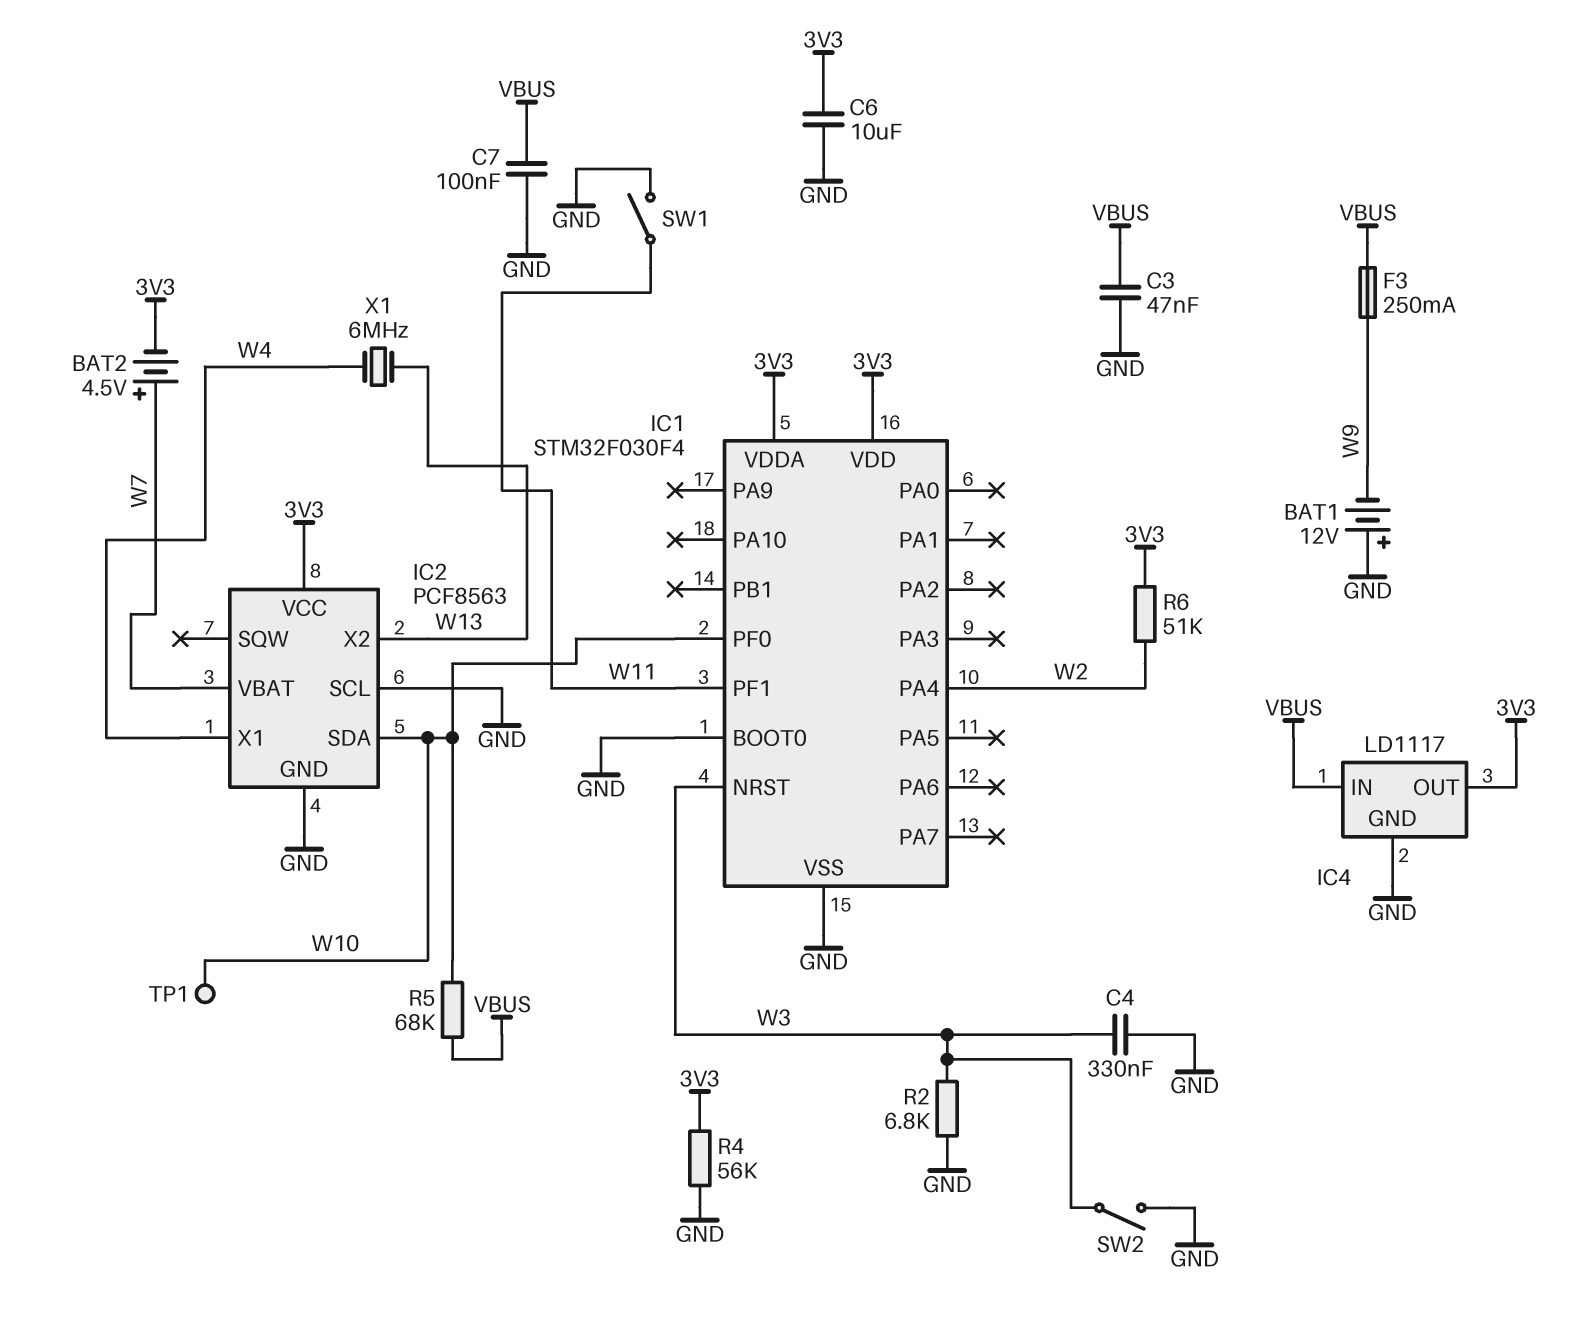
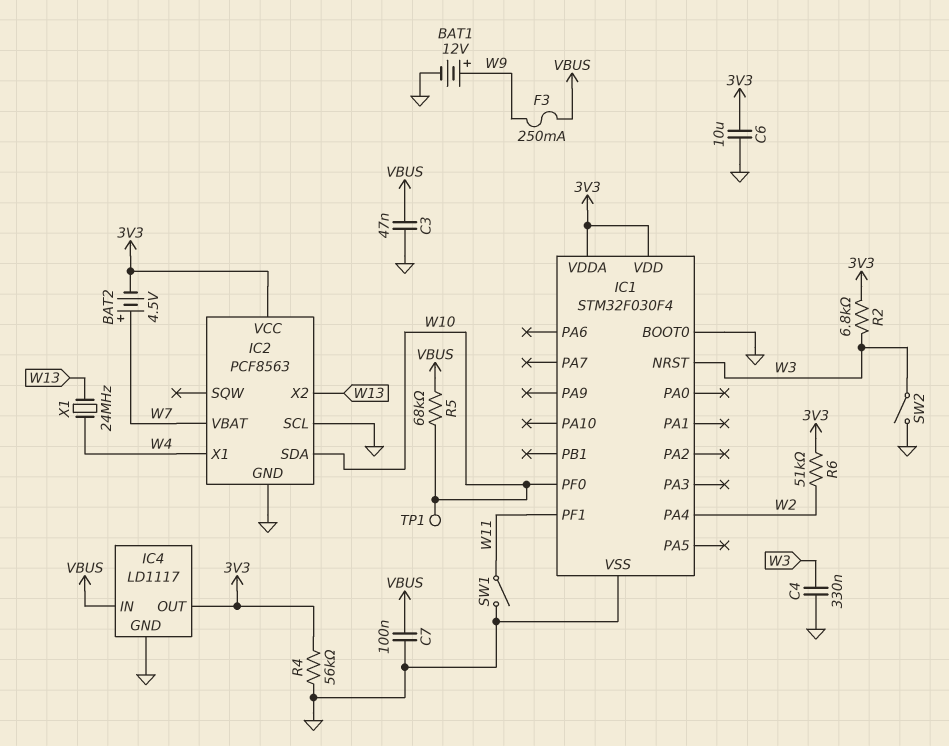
BAT1: 12V (plus GND, minus W9) -> 12V (plus W9, minus GND)
R2: 6.8k (GND, W3) -> 6.8k (3V3, W3)
X1: 6MHz (W4, W13) -> 24MHz (W4, W13)

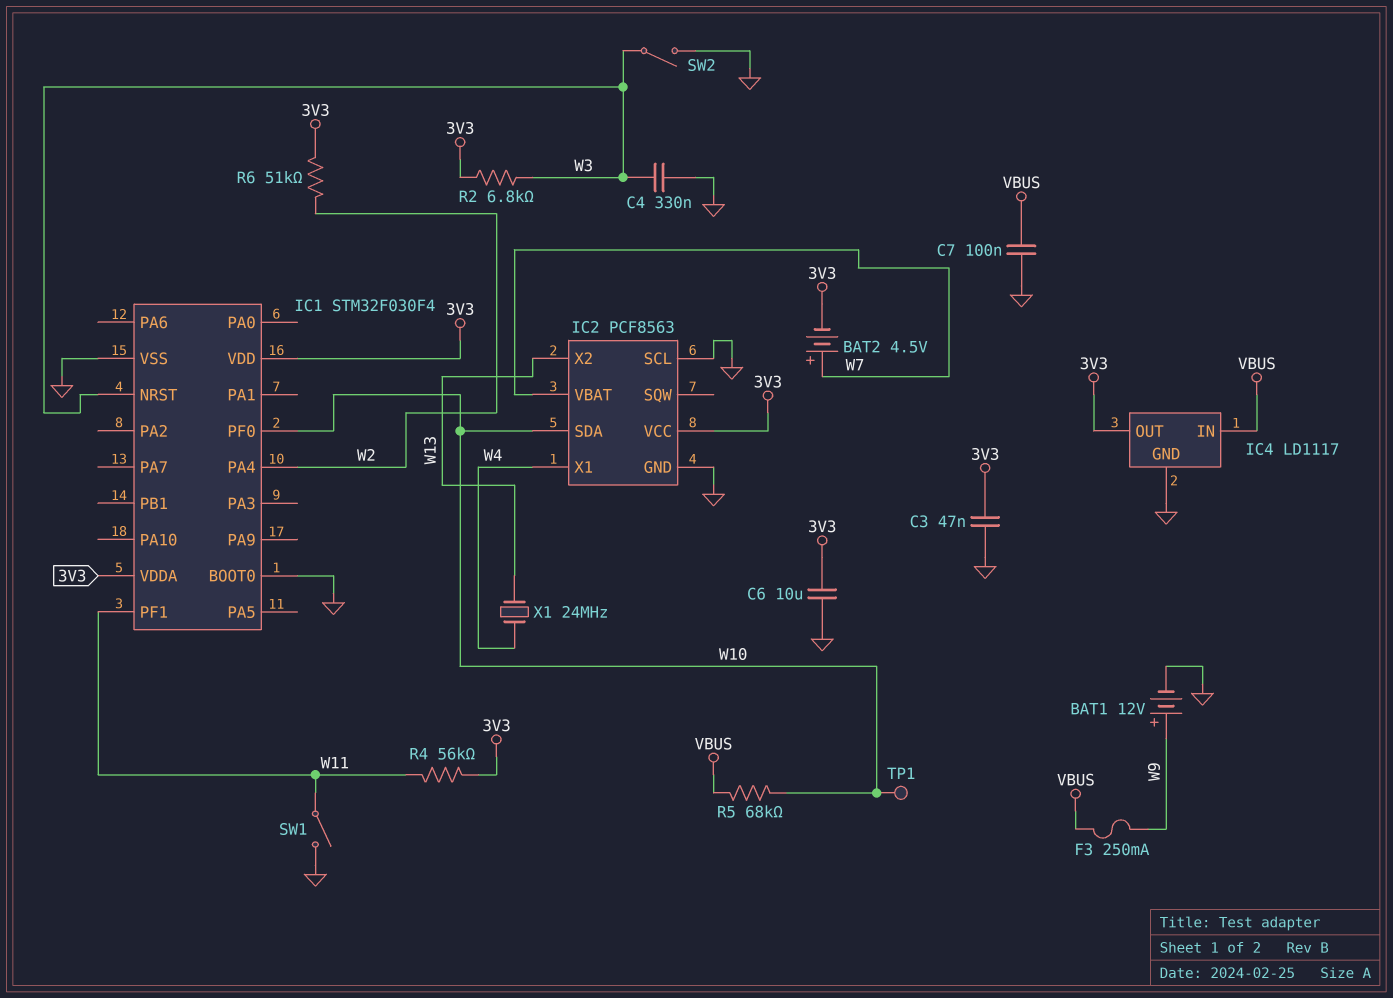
C3: 47nF (GND, VBUS) -> 47nF (3V3, GND)
R4: 56k (3V3, GND) -> 56k (3V3, W11)

